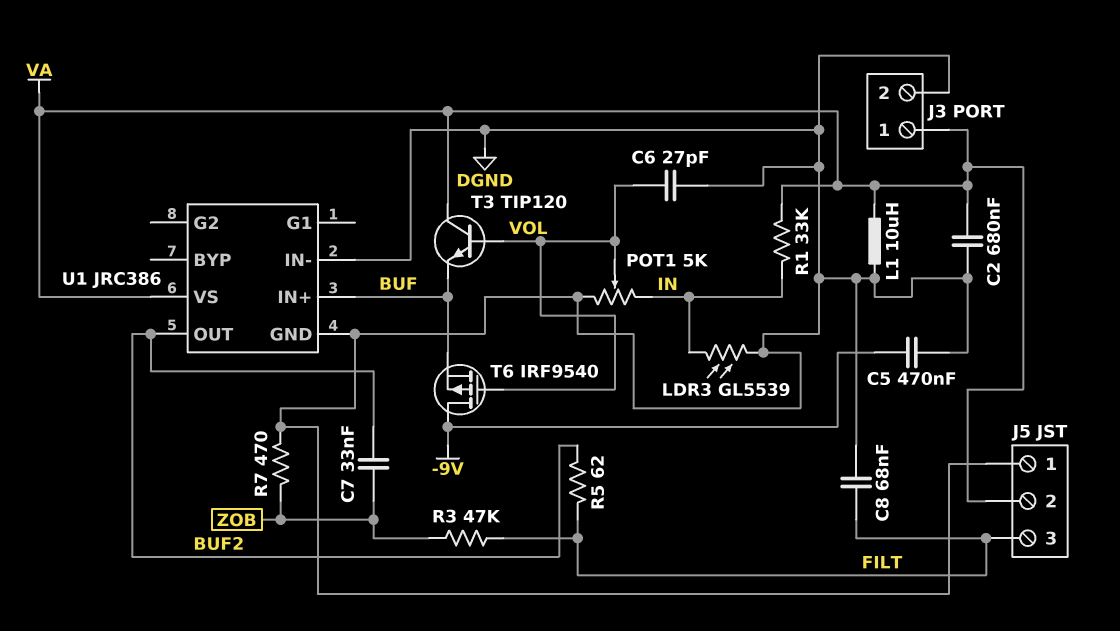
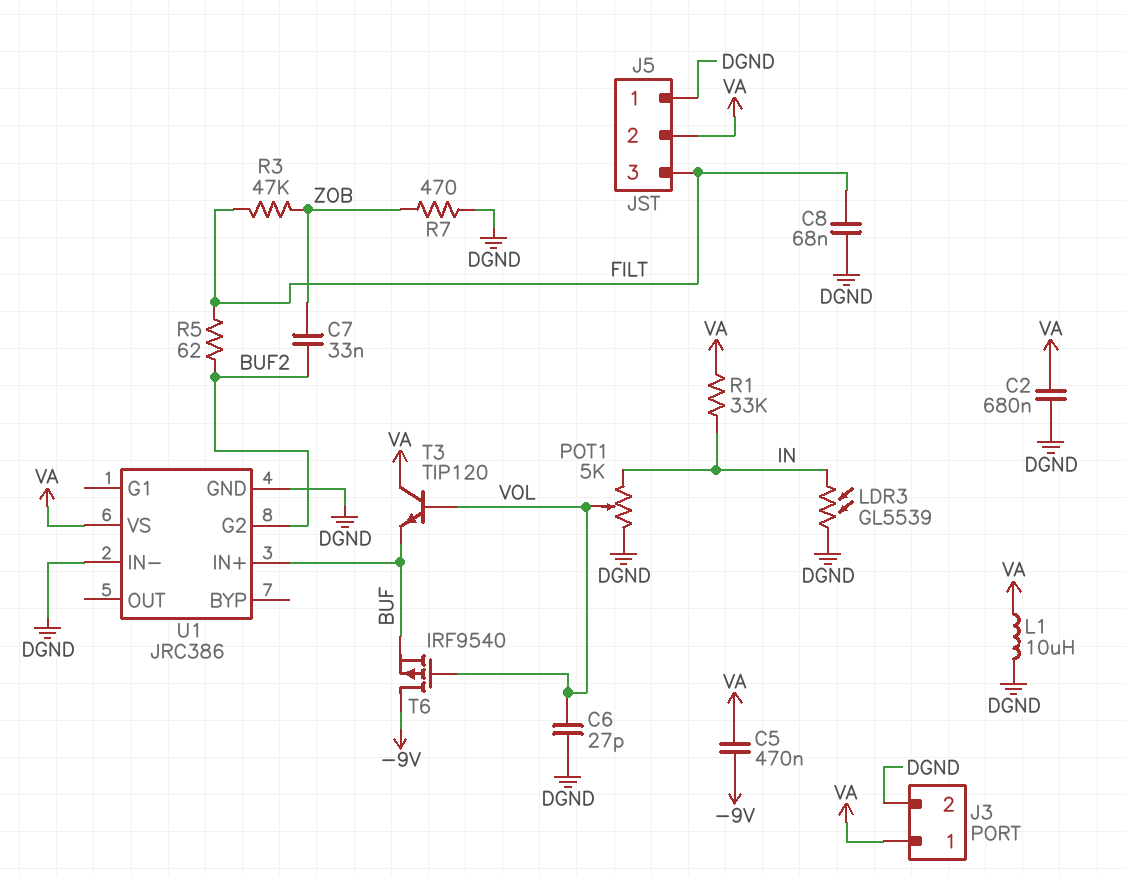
C5: 470nF (-9V, DGND) -> 470nF (-9V, VA)
U1 pin G2: none -> BUF2
U1 pin OUT: BUF2 -> none

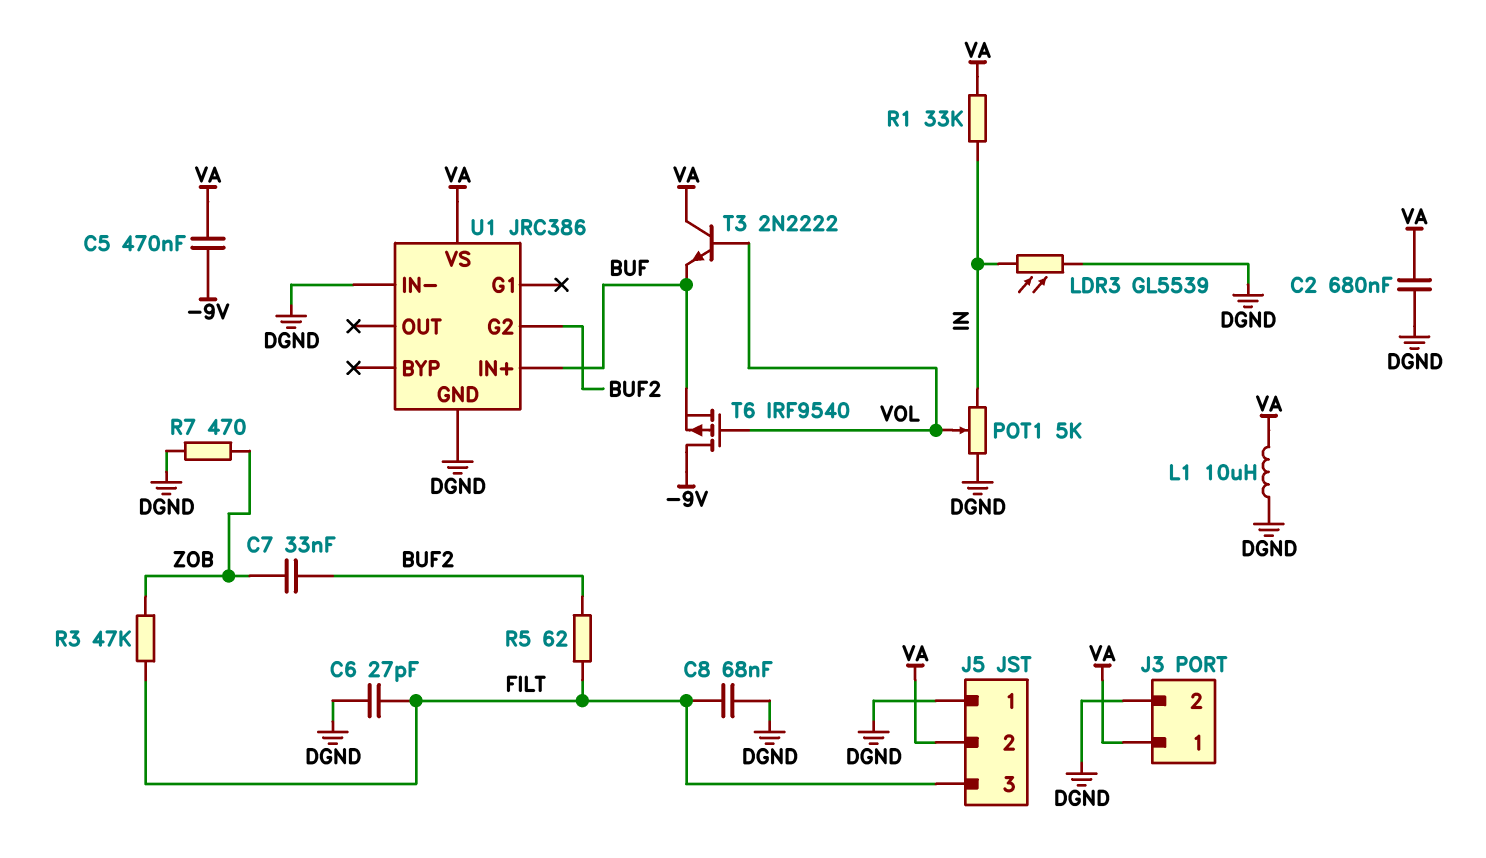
C6: 27pF (DGND, VOL) -> 27pF (DGND, FILT)
T3: NPN TIP120 (B VOL, C VA, E BUF) -> NPN 2N2222 (B VOL, C VA, E BUF)

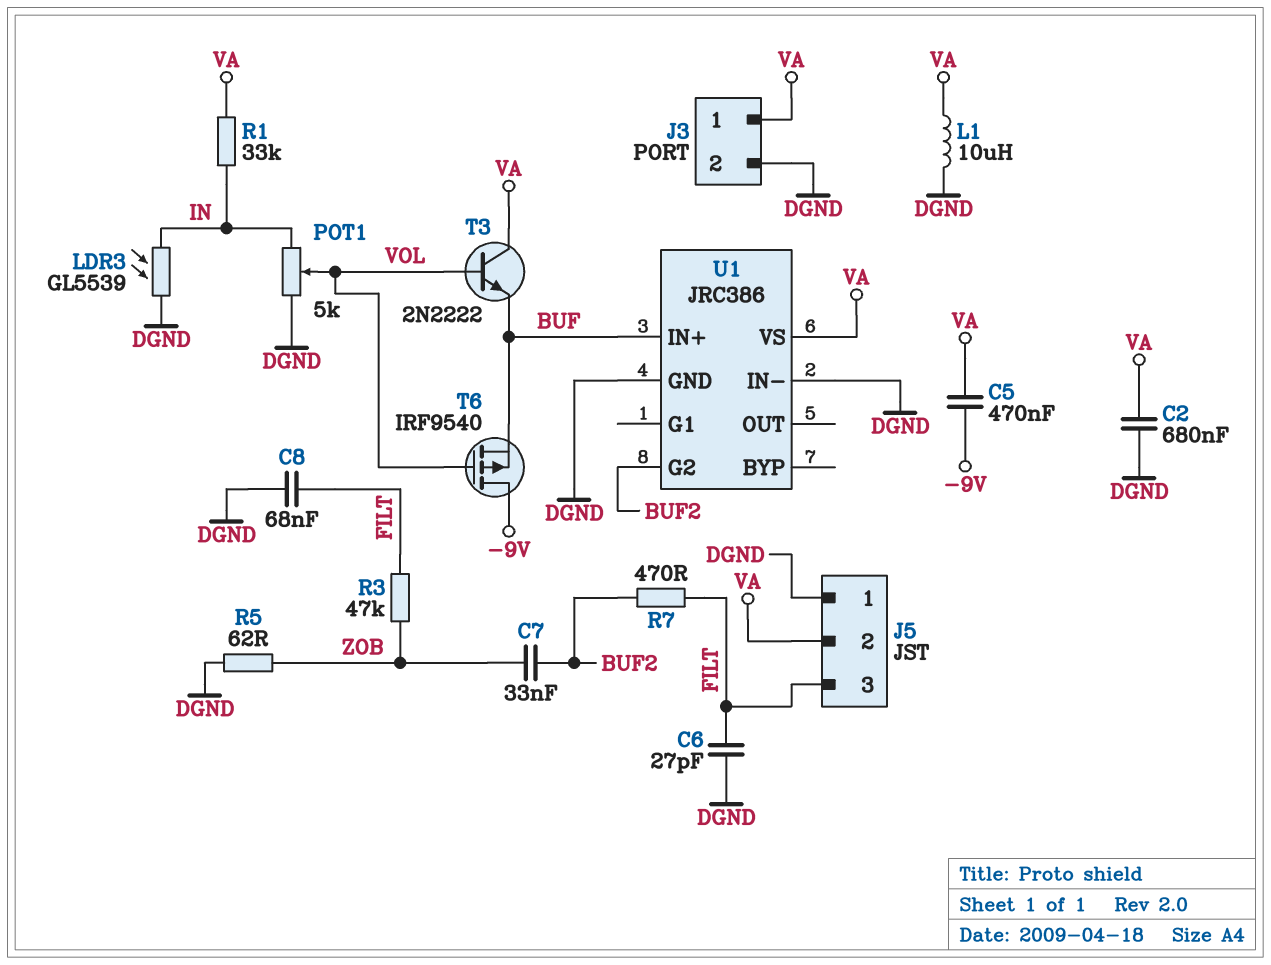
R5: 62 (BUF2, FILT) -> 62 (DGND, ZOB)
R7: 470 (DGND, ZOB) -> 470 (BUF2, FILT)

